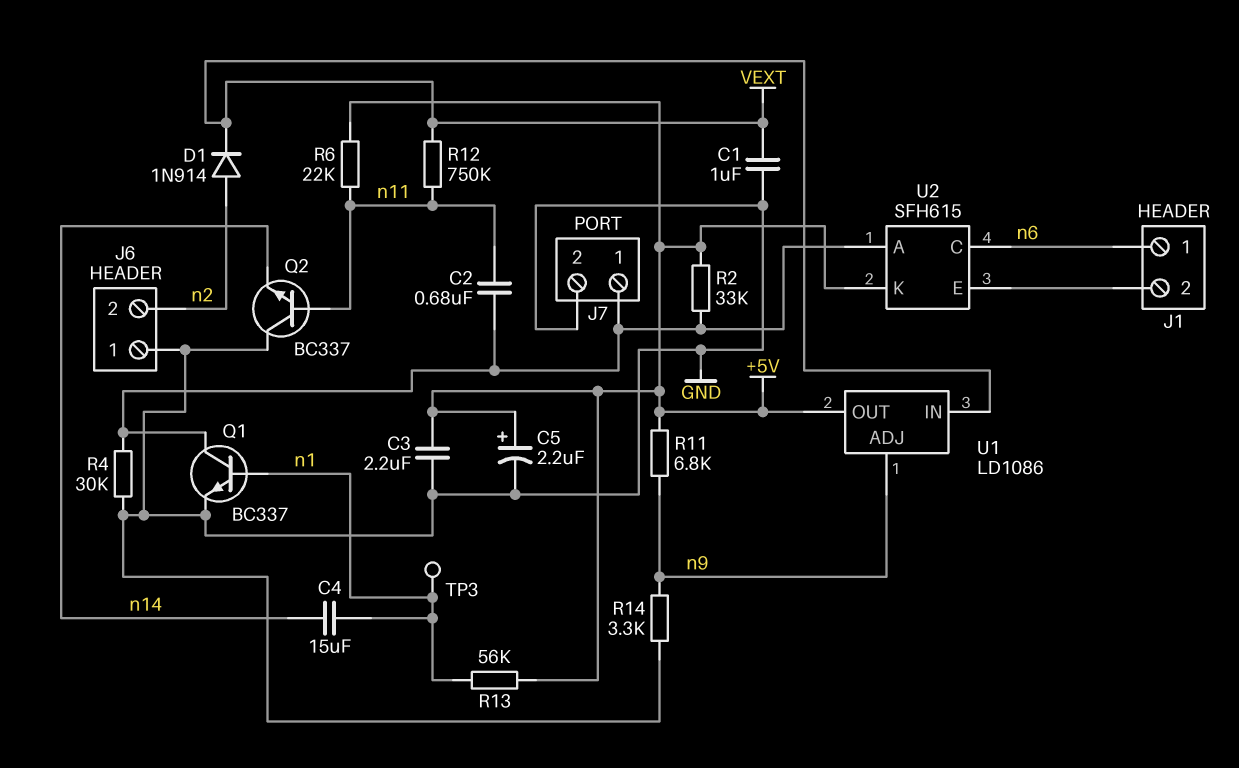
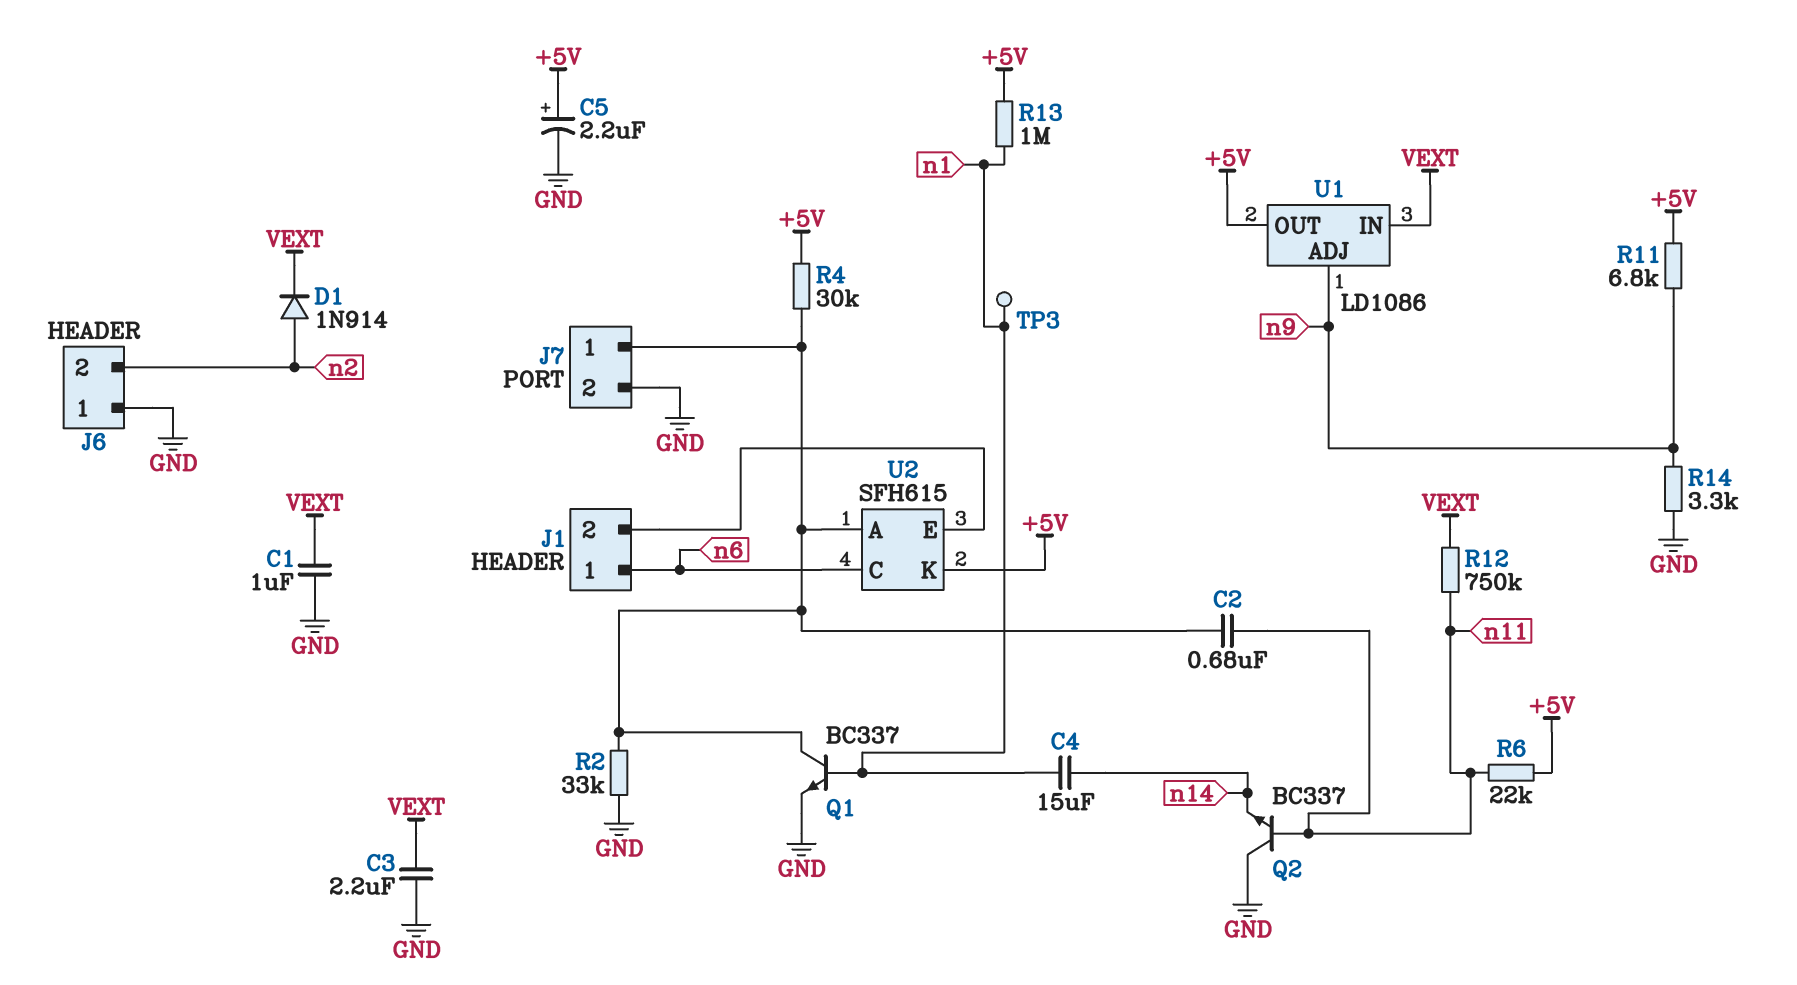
C3: 2.2uF (+5V, GND) -> 2.2uF (GND, VEXT)
R2: 33k (+5V, J7/1) -> 33k (GND, J7/1)
R4: 30k (GND, J7/1) -> 30k (+5V, J7/1)
R13: 56k (+5V, n1) -> 1M (+5V, n1)

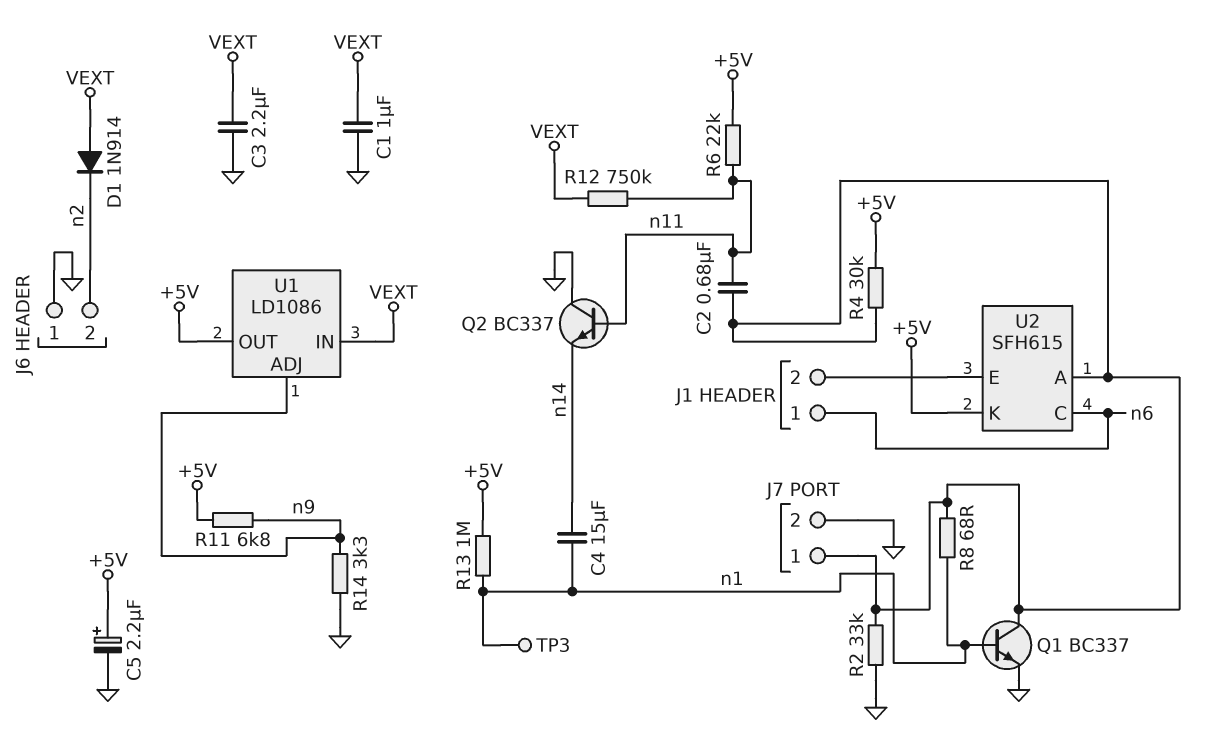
D1: diode 1N914 (A n2, K VEXT) -> diode 1N914 (A VEXT, K n2)
R8: none -> 68 (J7/1, n1)

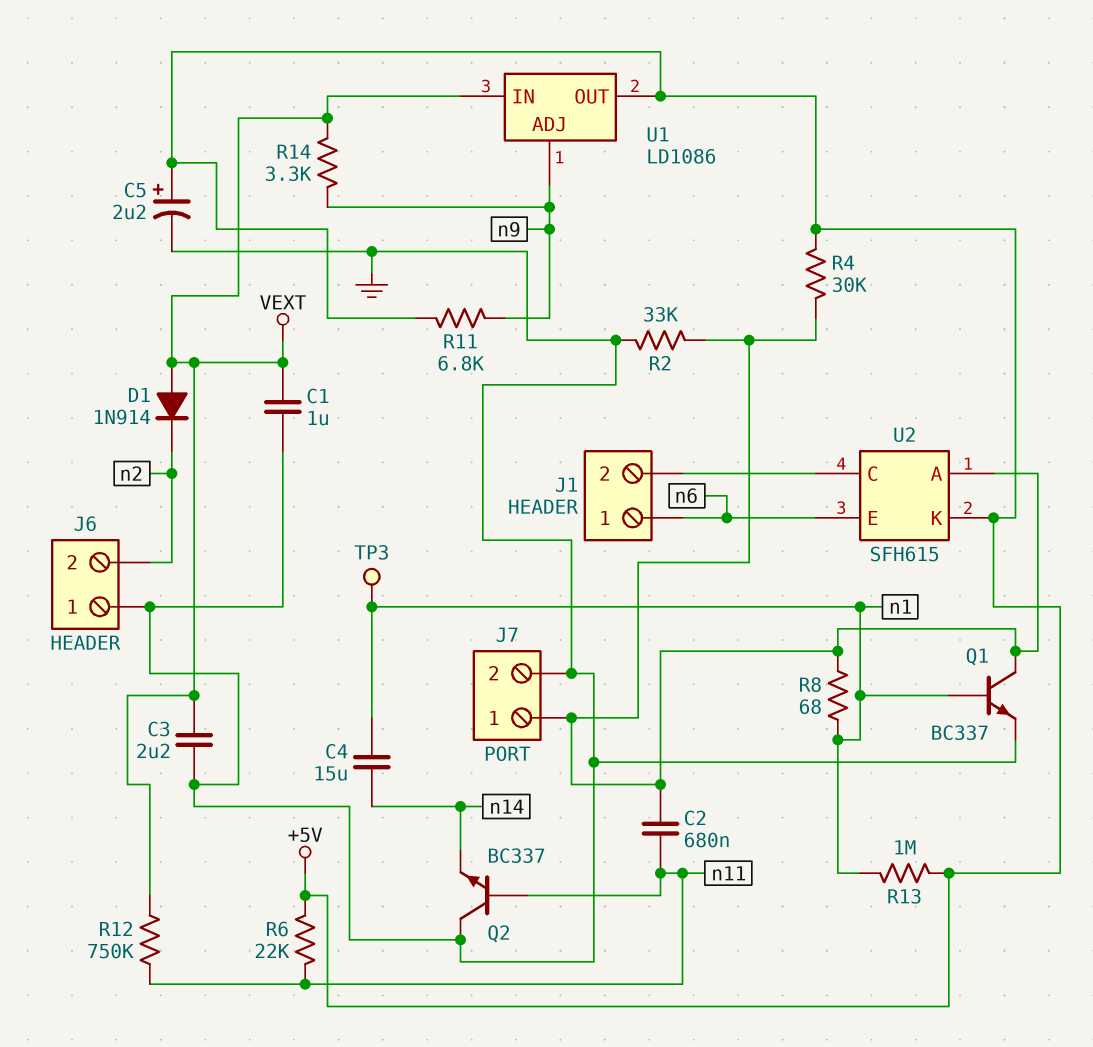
R14: 3.3k (GND, n9) -> 3.3k (VEXT, n9)
U2 pin C: n6 -> J1/2
U2 pin E: J1/2 -> n6

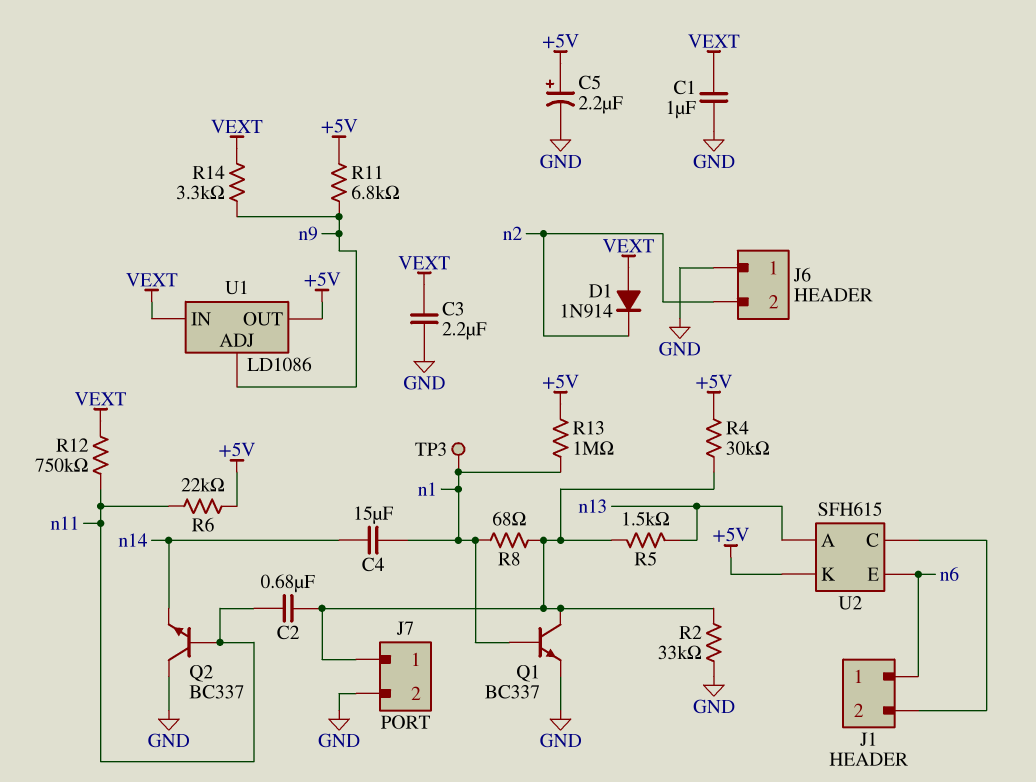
R5: none -> 1.5k (J7/1, n13)
U2 pin A: J7/1 -> n13

